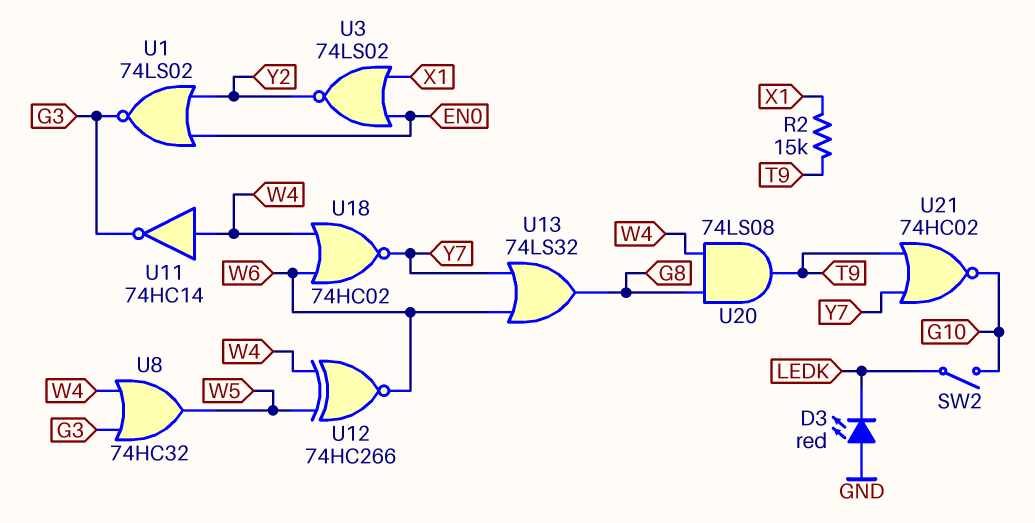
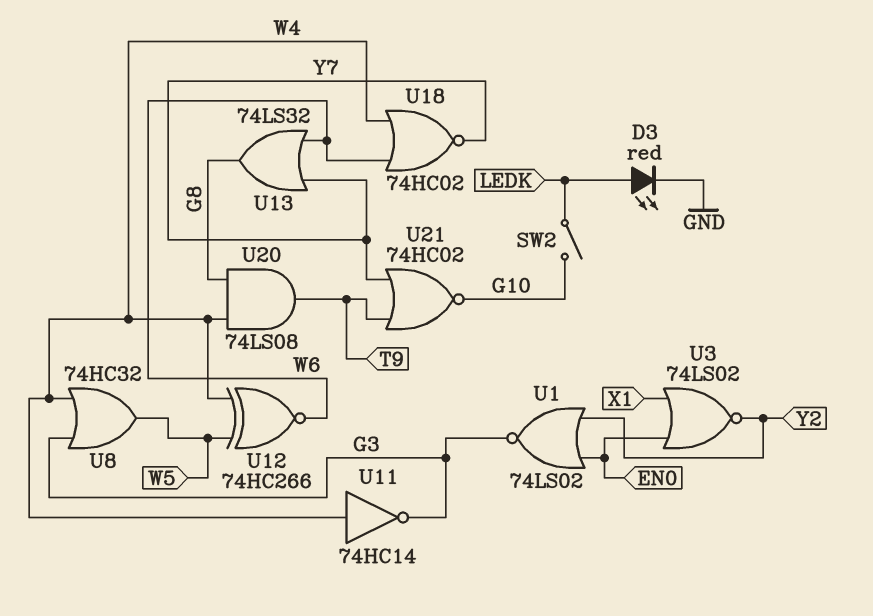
D3: LED red (A GND, K LEDK) -> LED red (A LEDK, K GND)
R2: 15k (T9, X1) -> none

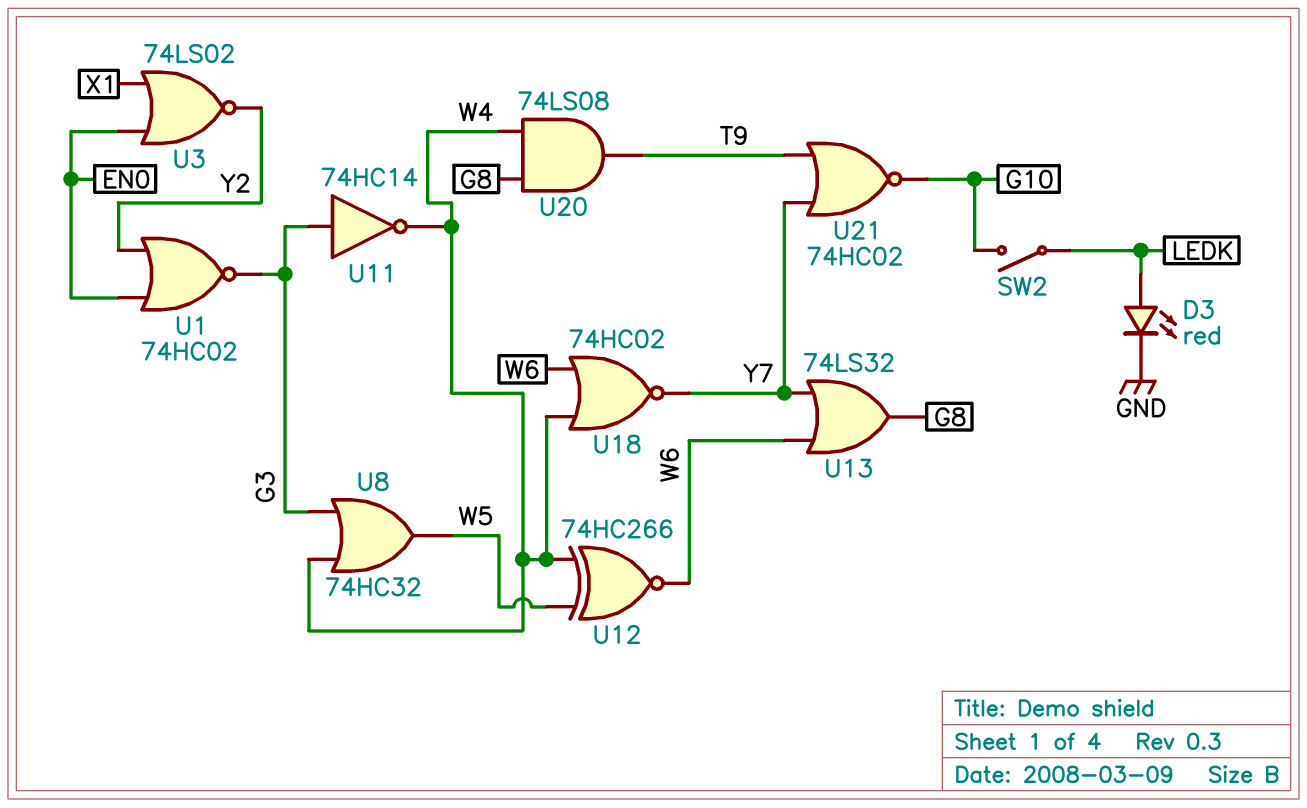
U1: NOR 74LS02 (in EN0, in Y2, out G3) -> NOR 74HC02 (in EN0, in Y2, out G3)
U11: NOT 74HC14 (in W4, out G3) -> NOT 74HC14 (in G3, out W4)

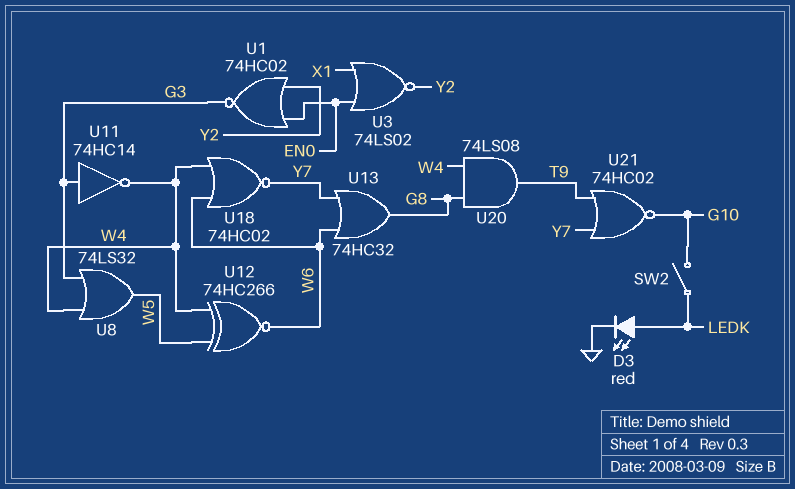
U8: OR 74HC32 (in G3, in W4, out W5) -> OR 74LS32 (in G3, in W4, out W5)
U13: OR 74LS32 (in W6, in Y7, out G8) -> OR 74HC32 (in W6, in Y7, out G8)

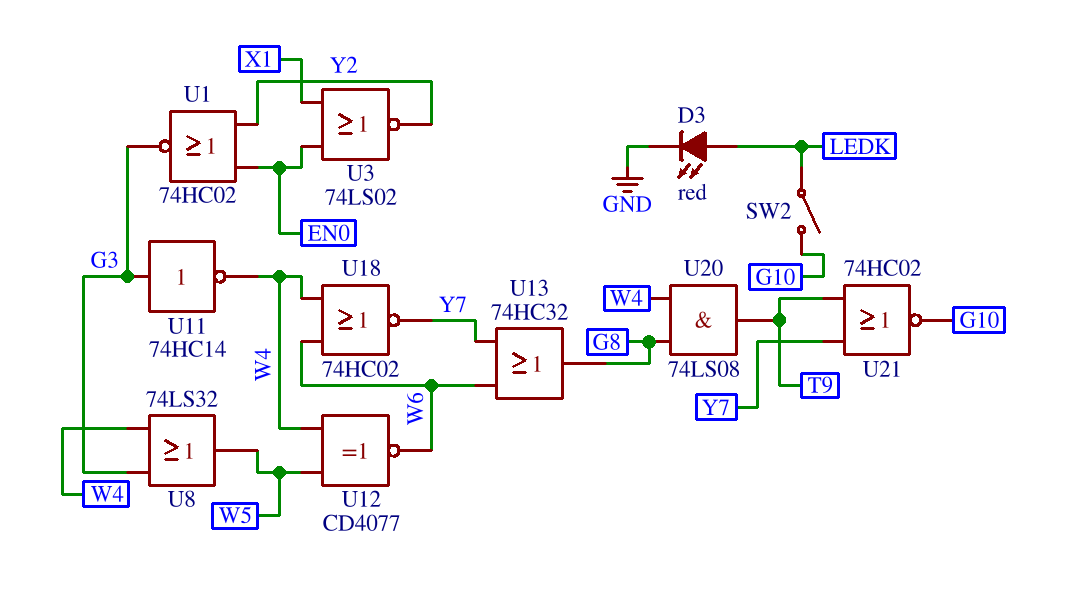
U12: XNOR 74HC266 (in W4, in W5, out W6) -> XNOR CD4077 (in W4, in W5, out W6)

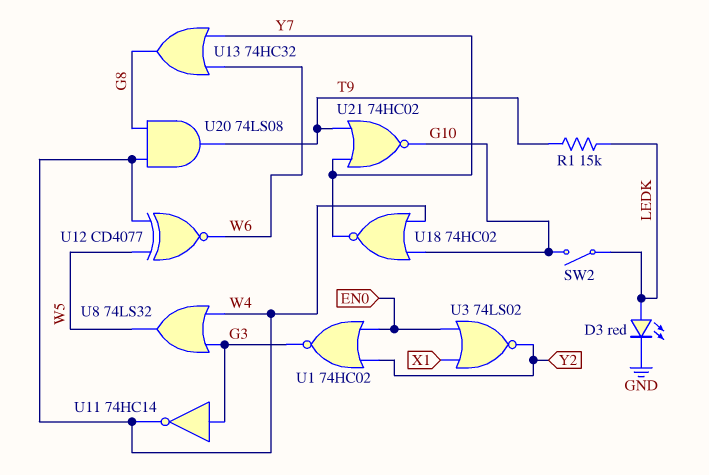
R1: none -> 15k (LEDK, T9)
U18: NOR 74HC02 (in W4, in W6, out Y7) -> NOR 74HC02 (in G10, in W4, out Y7)

